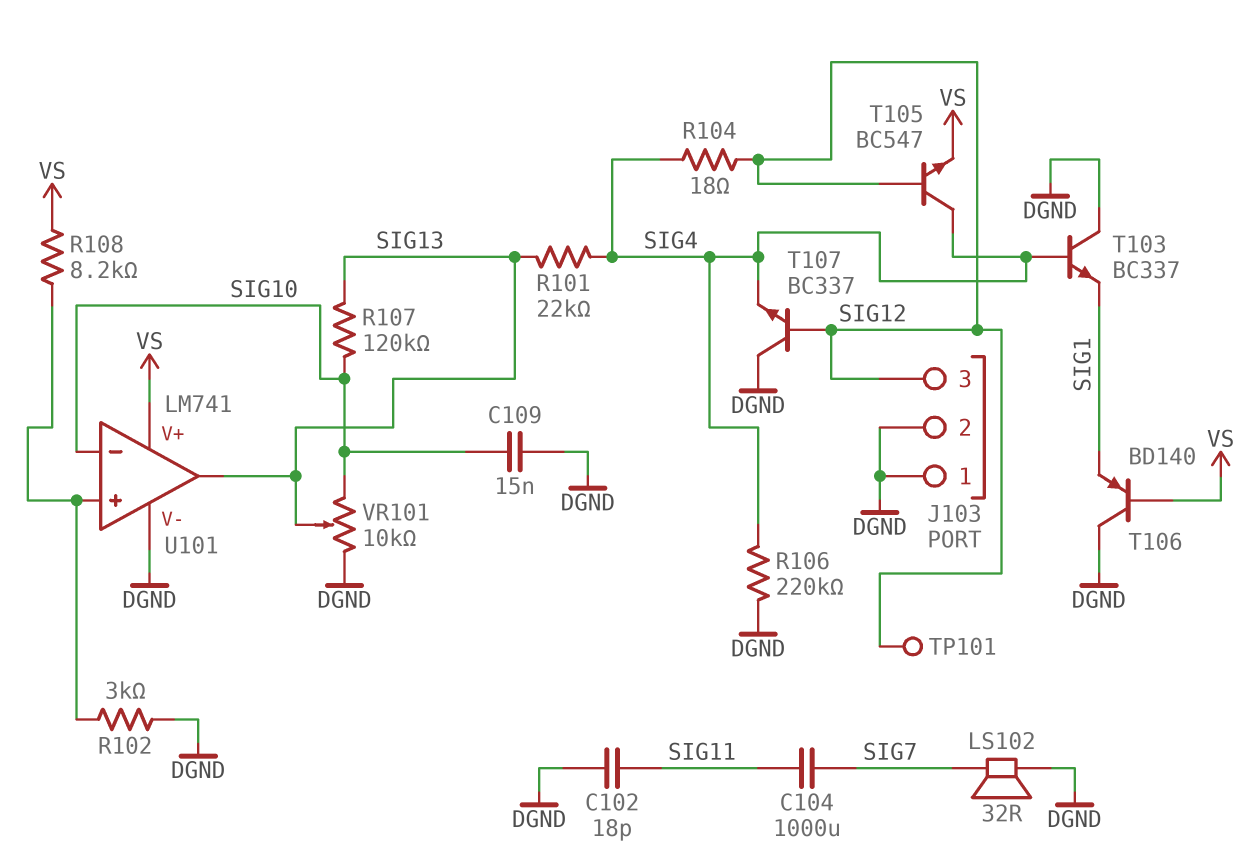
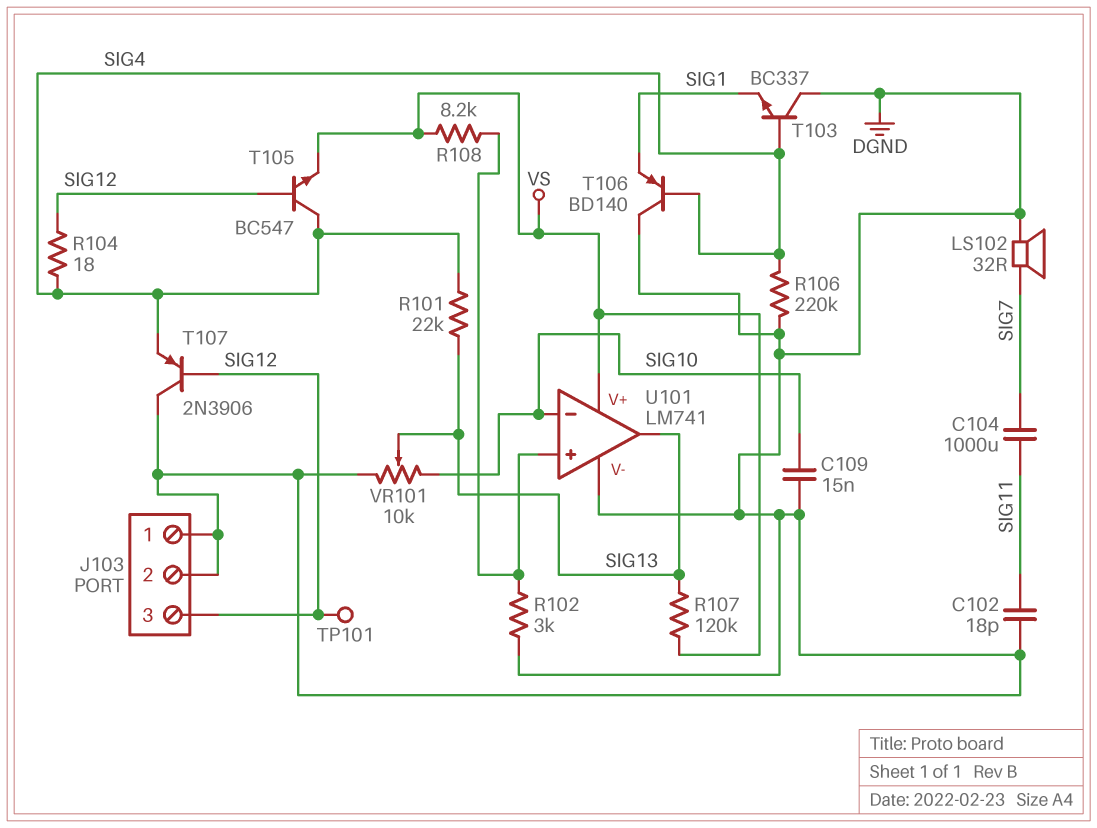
R107: 120k (SIG10, SIG13) -> 120k (SIG13, VS)
T106: PNP BD140 (B VS, C DGND, E SIG1) -> PNP BD140 (B SIG4, C DGND, E SIG1)
T107: NPN BC337 (B SIG12, C DGND, E SIG4) -> PNP 2N3906 (B SIG12, C DGND, E SIG4)

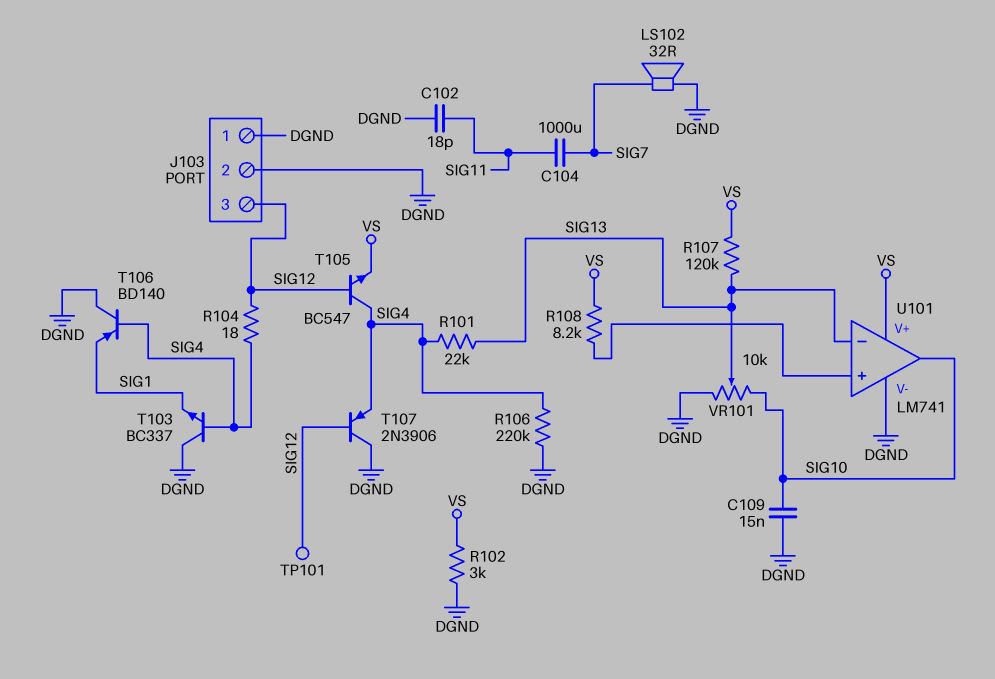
R102: 3k (DGND, U101/in+) -> 3k (DGND, VS)
U101 pin in-: SIG10 -> SIG13
U101 pin out: SIG13 -> SIG10

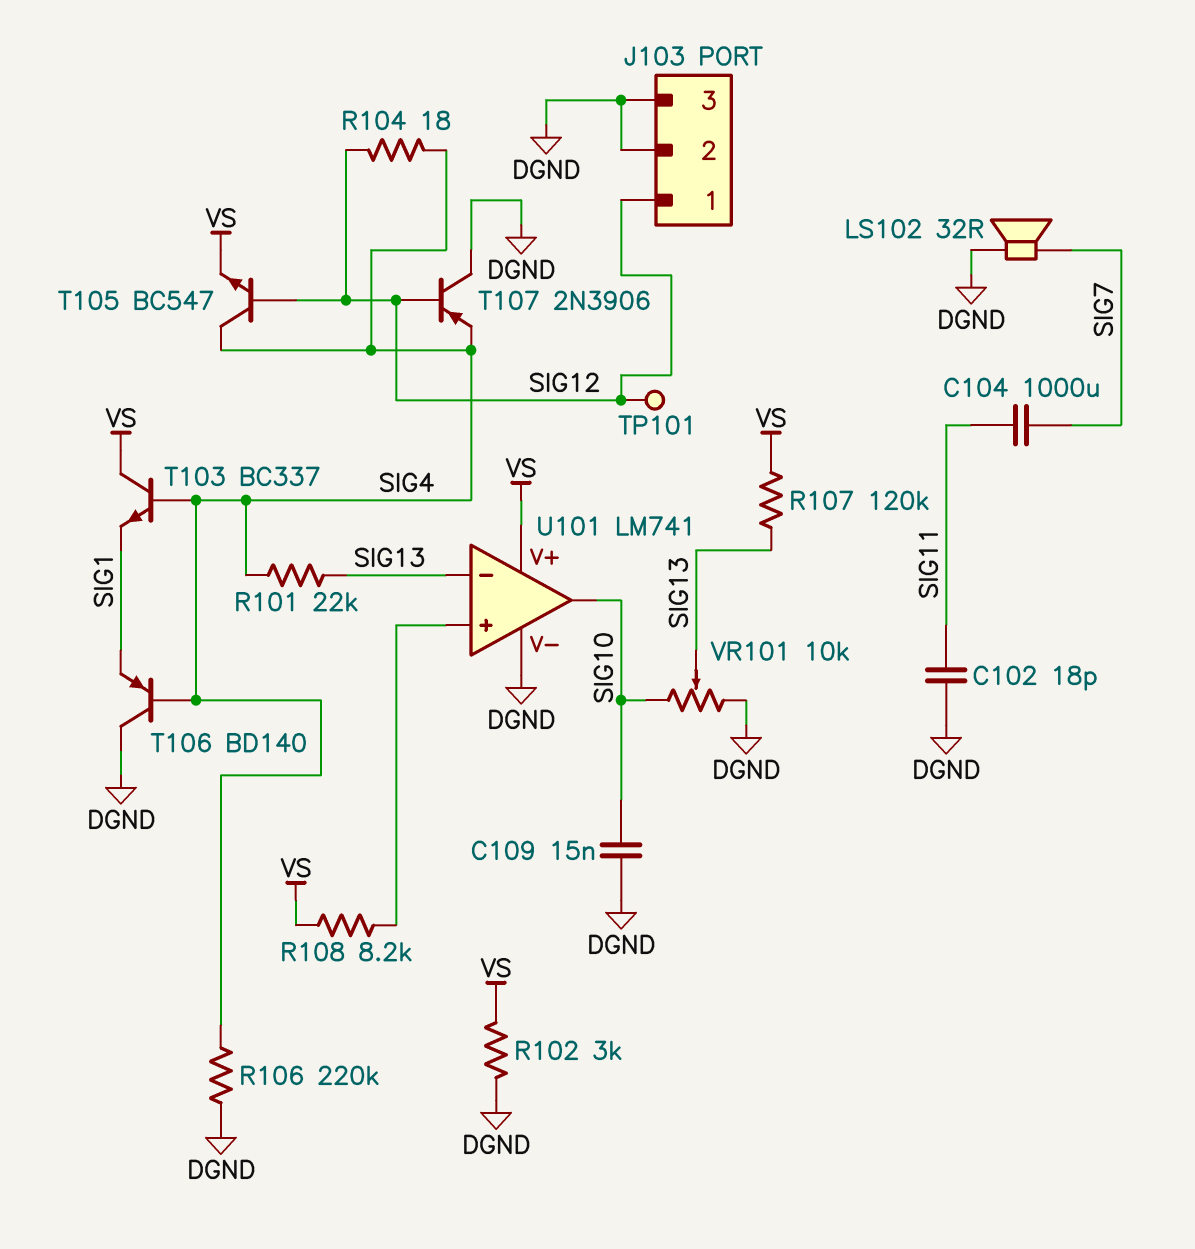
J103 pin 1: DGND -> SIG12
J103 pin 3: SIG12 -> DGND
T103: NPN BC337 (B SIG4, C DGND, E SIG1) -> NPN BC337 (B SIG4, C VS, E SIG1)

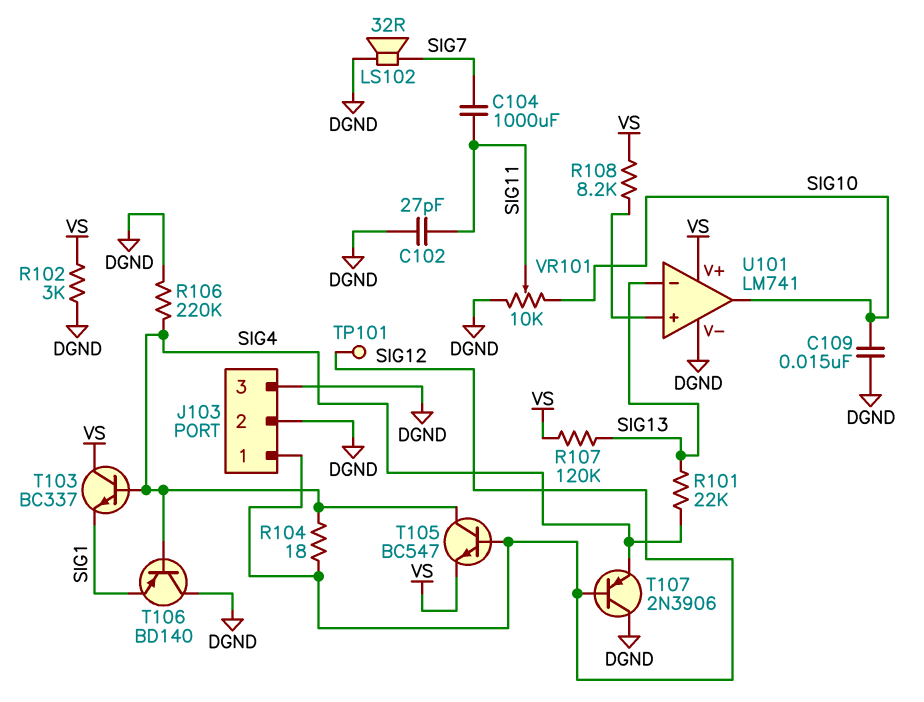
C102: 18pF (DGND, SIG11) -> 27pF (DGND, SIG11)
VR101: 10k (DGND, SIG10, wiper SIG13) -> 10k (DGND, SIG10, wiper SIG11)

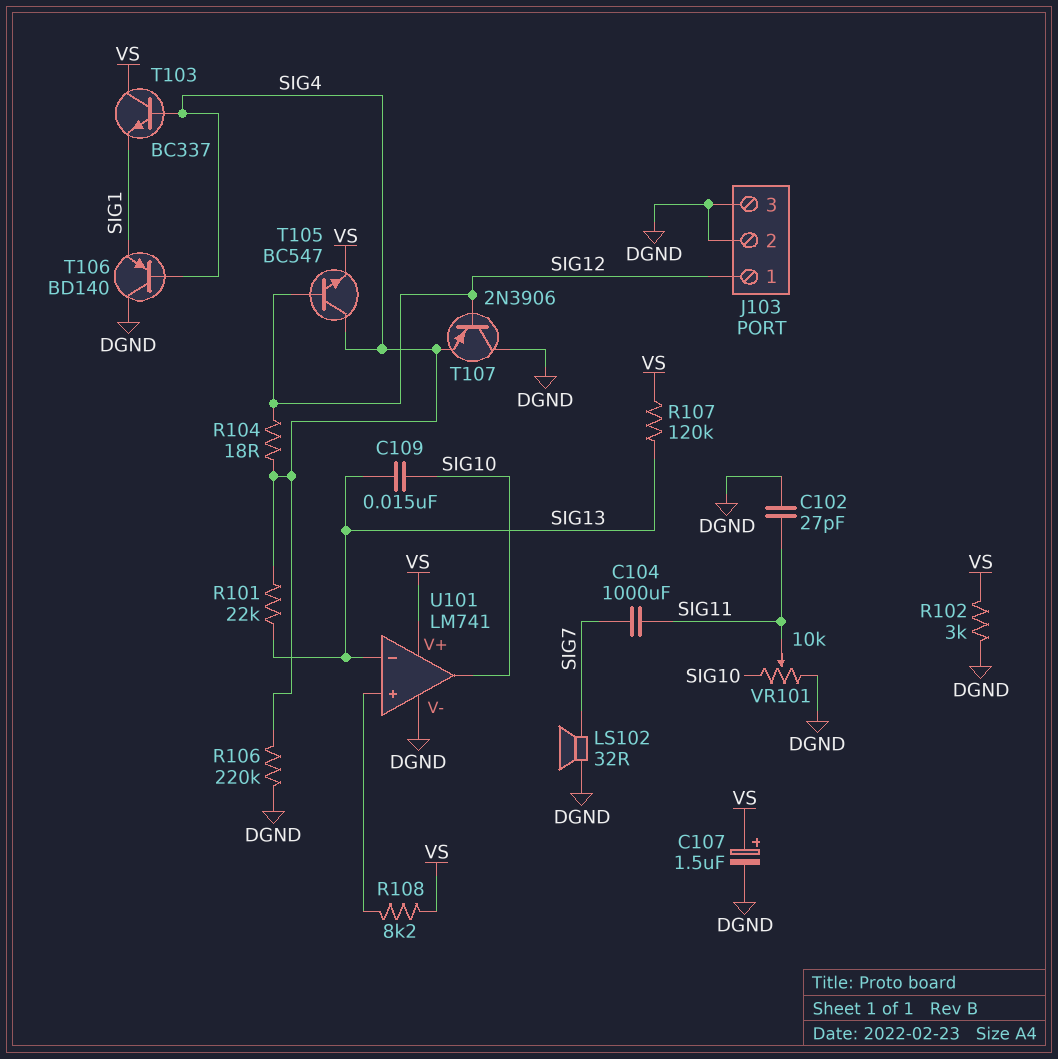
C107: none -> 1.5uF (plus VS, minus DGND)
C109: 15nF (DGND, SIG10) -> 15nF (SIG10, SIG13)
TP101: test point (SIG12) -> none

